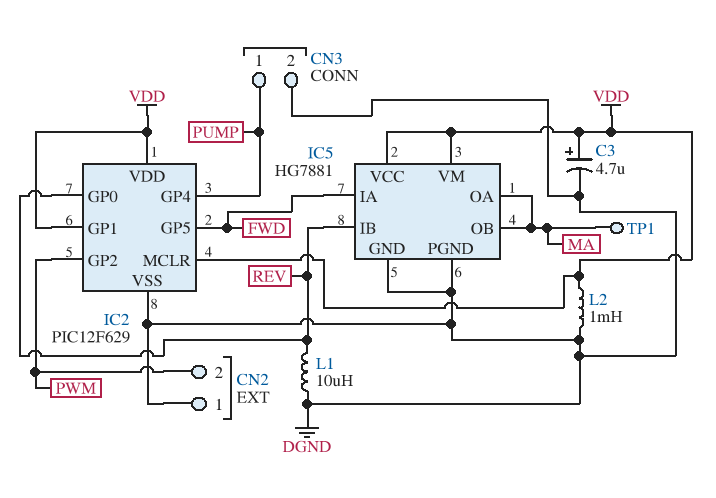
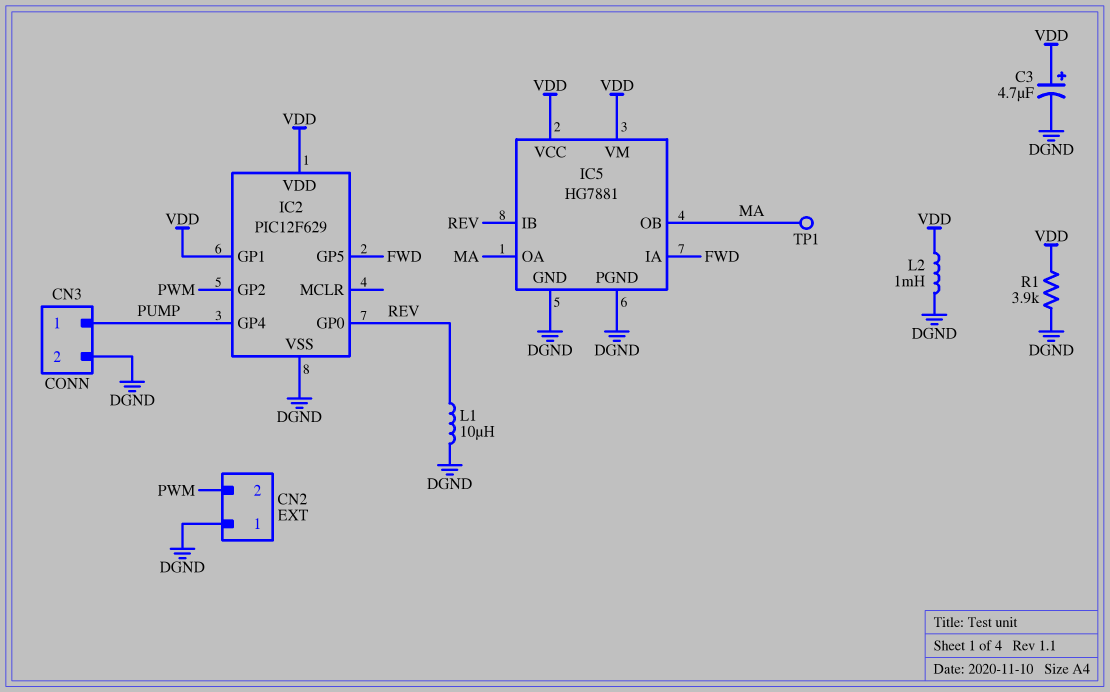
IC2 pin MCLR: VDD -> none
R1: none -> 3.9k (DGND, VDD)

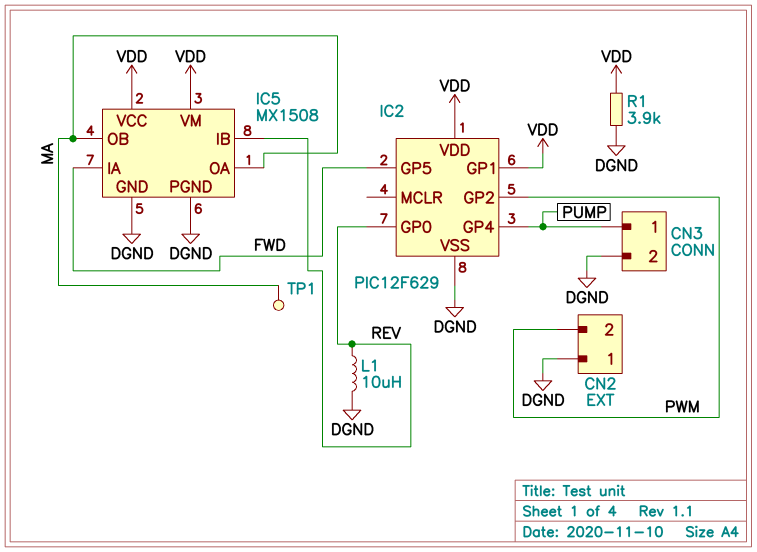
C3: 4.7uF (plus VDD, minus DGND) -> none
IC5: HG7881 -> MX1508
L2: 1mH (DGND, VDD) -> none

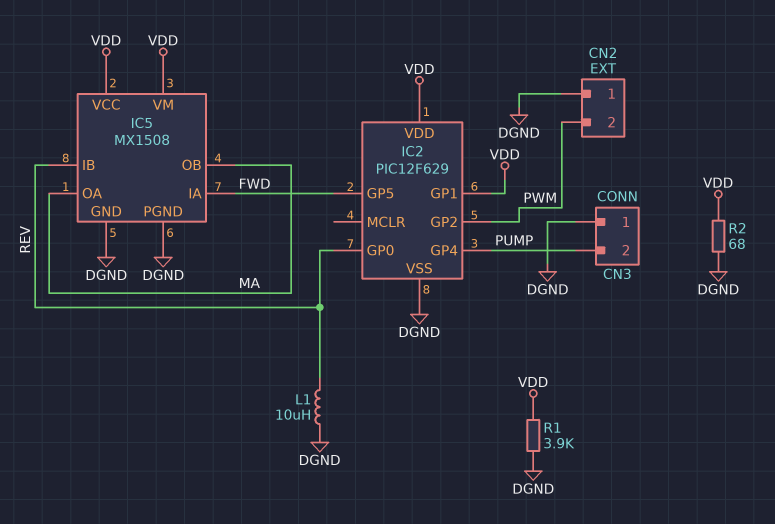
CN3 pin 1: PUMP -> DGND
CN3 pin 2: DGND -> PUMP
R2: none -> 68 (DGND, VDD)
TP1: test point (MA) -> none

